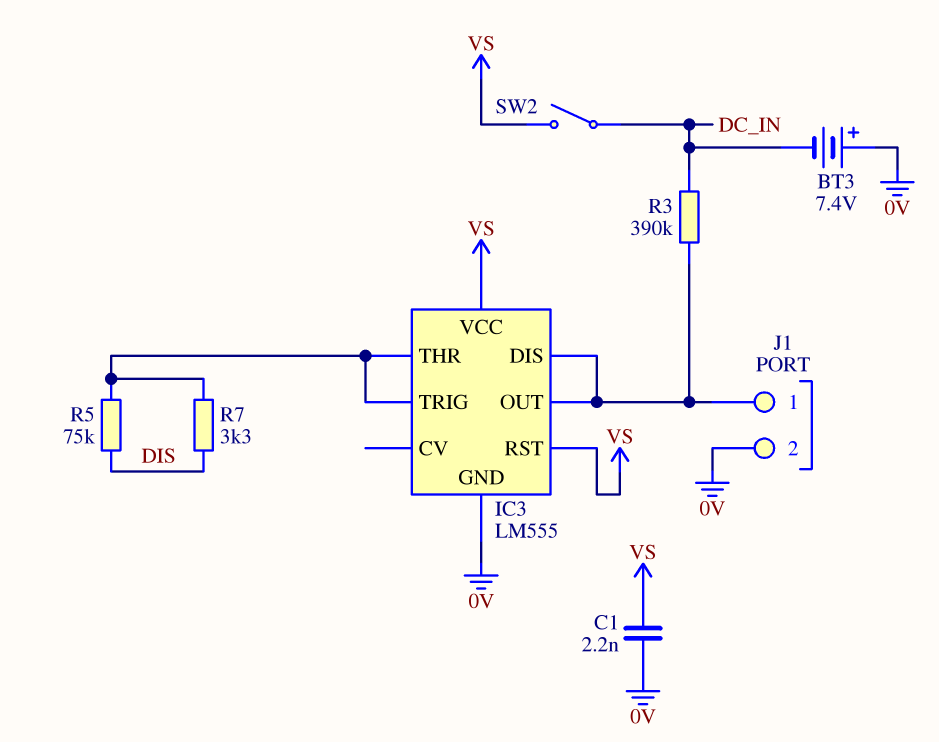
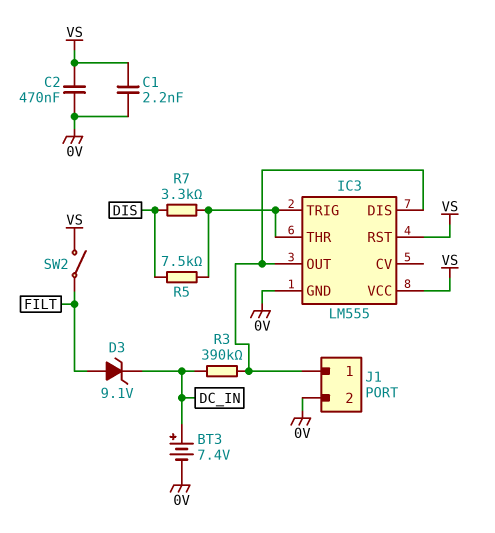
BT3: 7.4V (plus 0V, minus DC_IN) -> 7.4V (plus DC_IN, minus 0V)
C2: none -> 470nF (0V, VS)
D3: none -> zener 9.1V (A FILT, K DC_IN)
R5: 75k (DIS, IC3/THR) -> 7.5k (DIS, IC3/THR)
SW2: switch (DC_IN, VS) -> switch (FILT, VS)

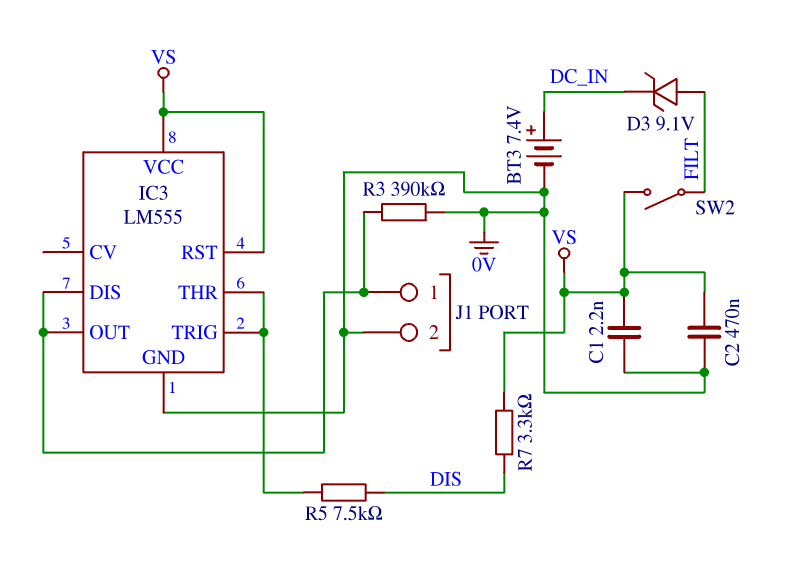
R3: 390k (DC_IN, IC3/DIS) -> 390k (0V, IC3/DIS)
R7: 3.3k (DIS, IC3/THR) -> 3.3k (DIS, VS)

